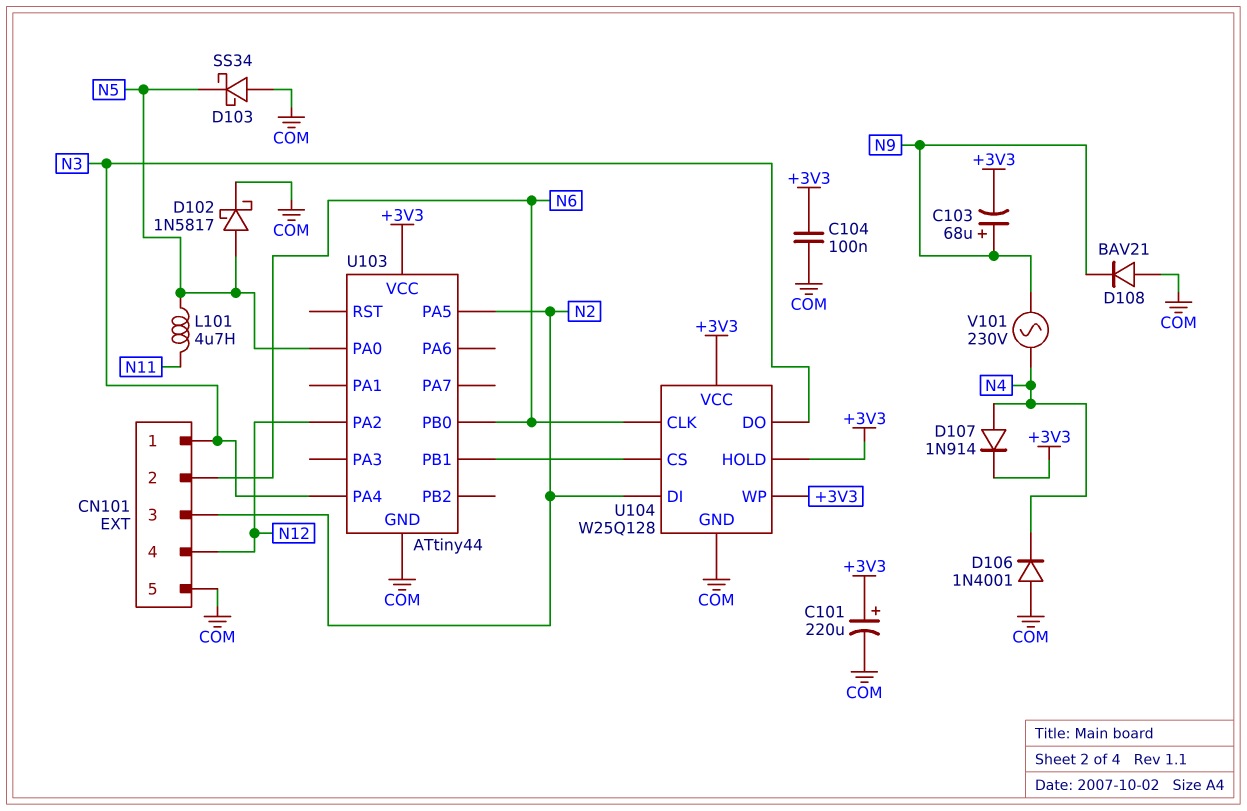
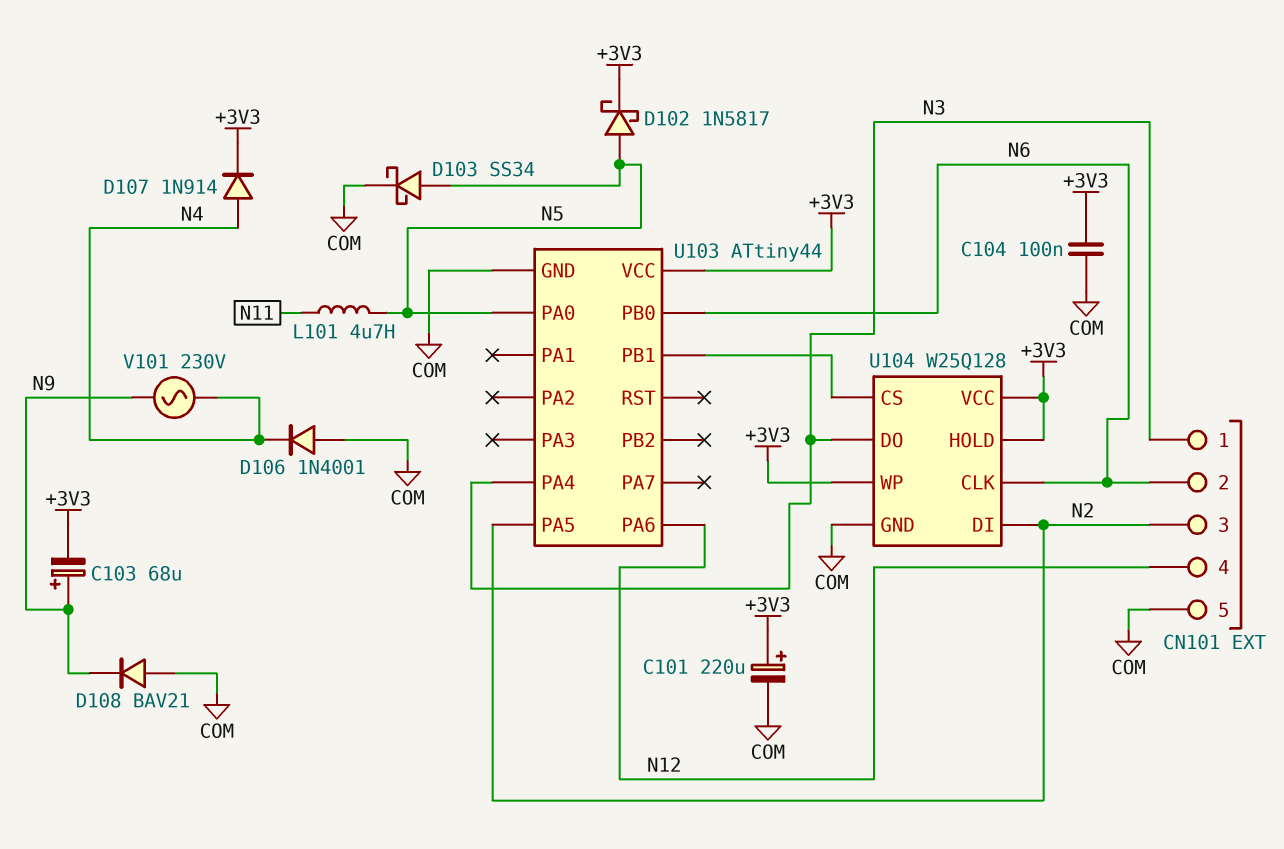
D102: schottky 1N5817 (A N5, K COM) -> schottky 1N5817 (A N5, K +3V3)
D103: schottky SS34 (A COM, K N5) -> schottky SS34 (A N5, K COM)
U103 pin PA2: N12 -> none
U103 pin PA6: none -> N12

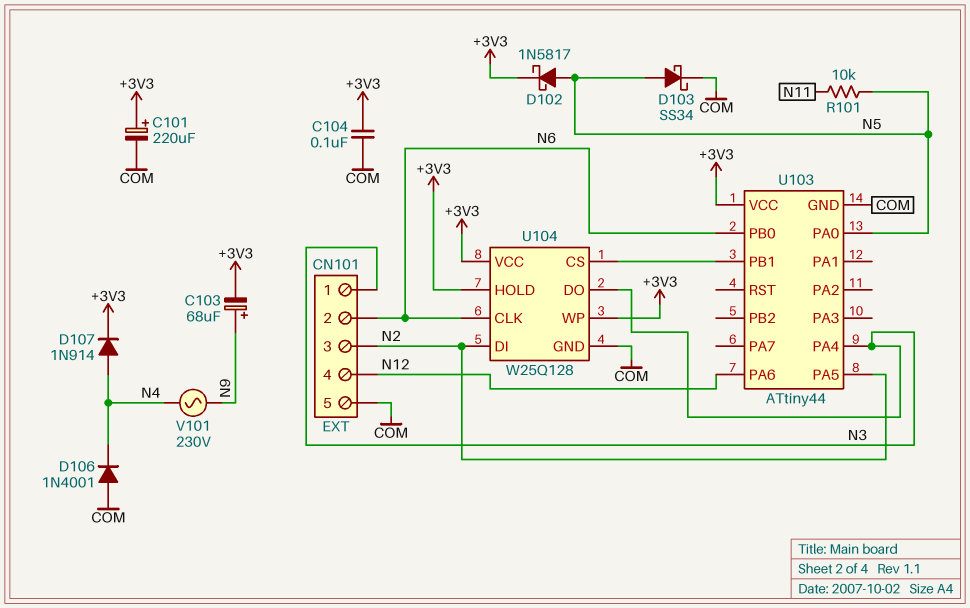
D108: diode BAV21 (A COM, K N9) -> none
L101: 4.7uH (N5, N11) -> none
R101: none -> 10k (N5, N11)

